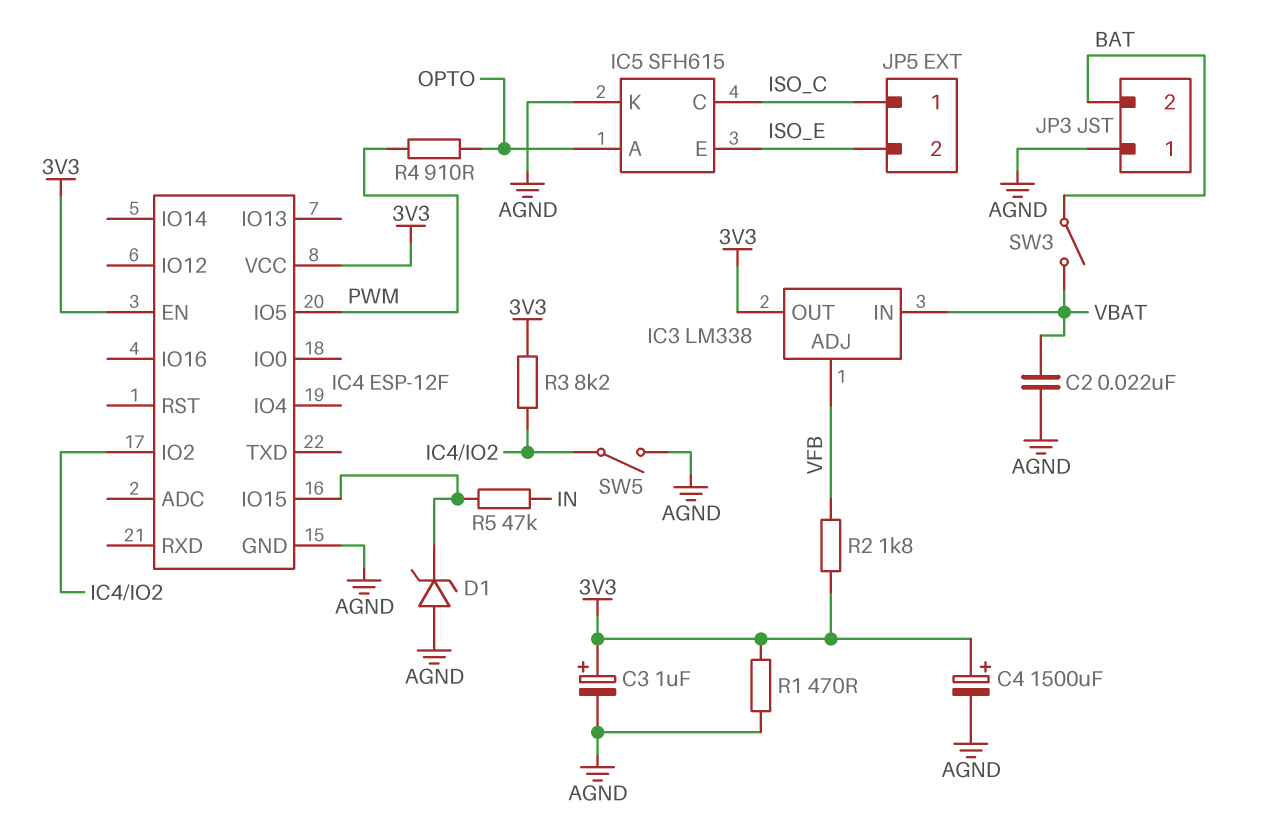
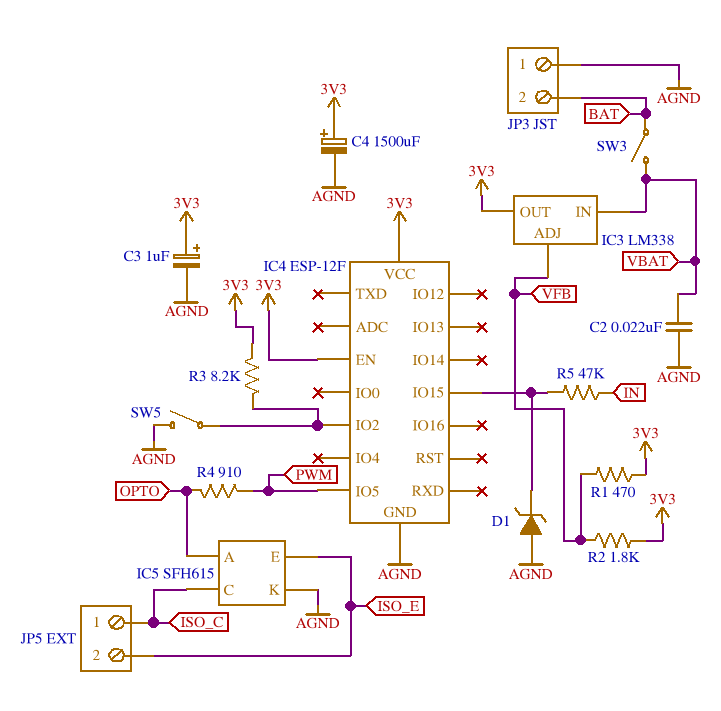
R1: 470 (3V3, AGND) -> 470 (3V3, VFB)

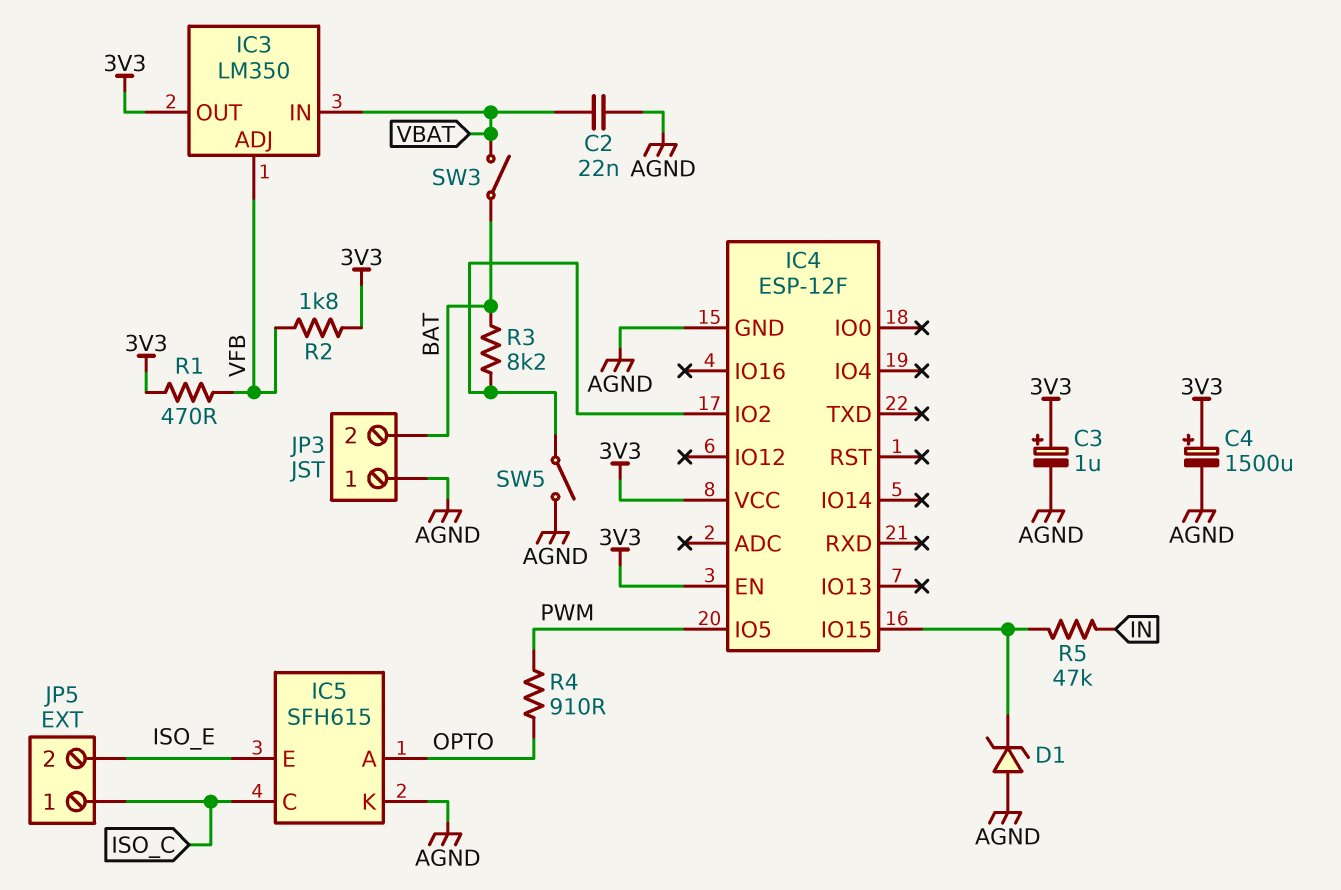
IC3: LM338 -> LM350
R3: 8.2k (3V3, IC4/IO2) -> 8.2k (BAT, IC4/IO2)

